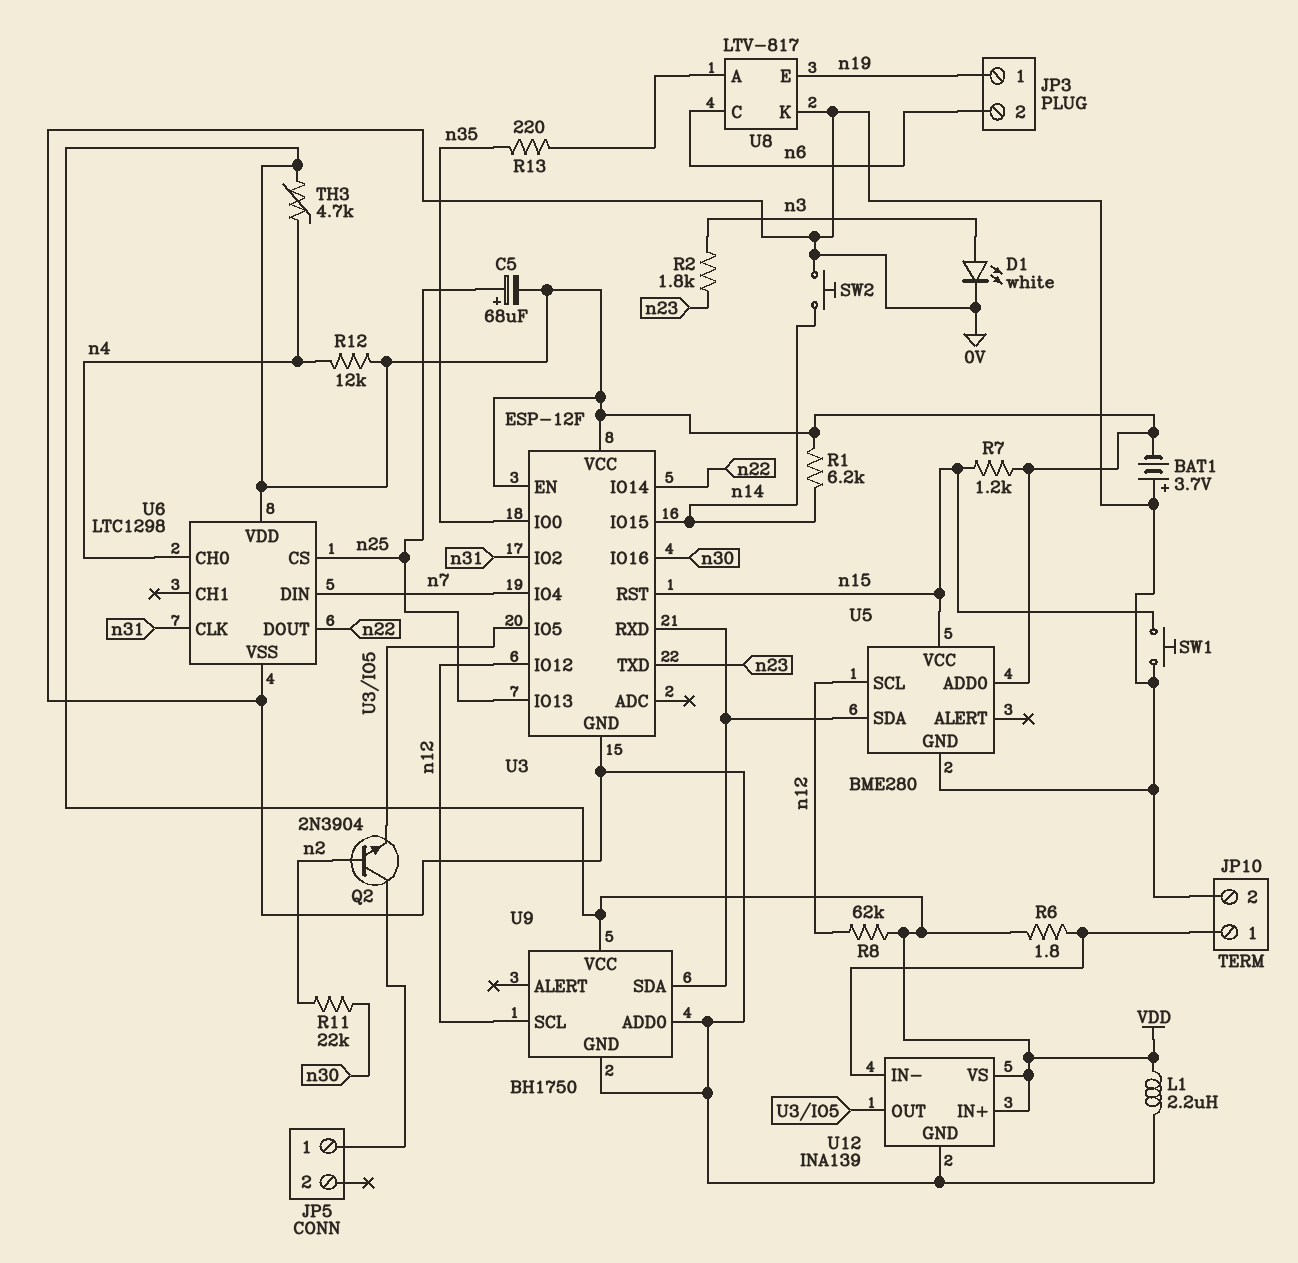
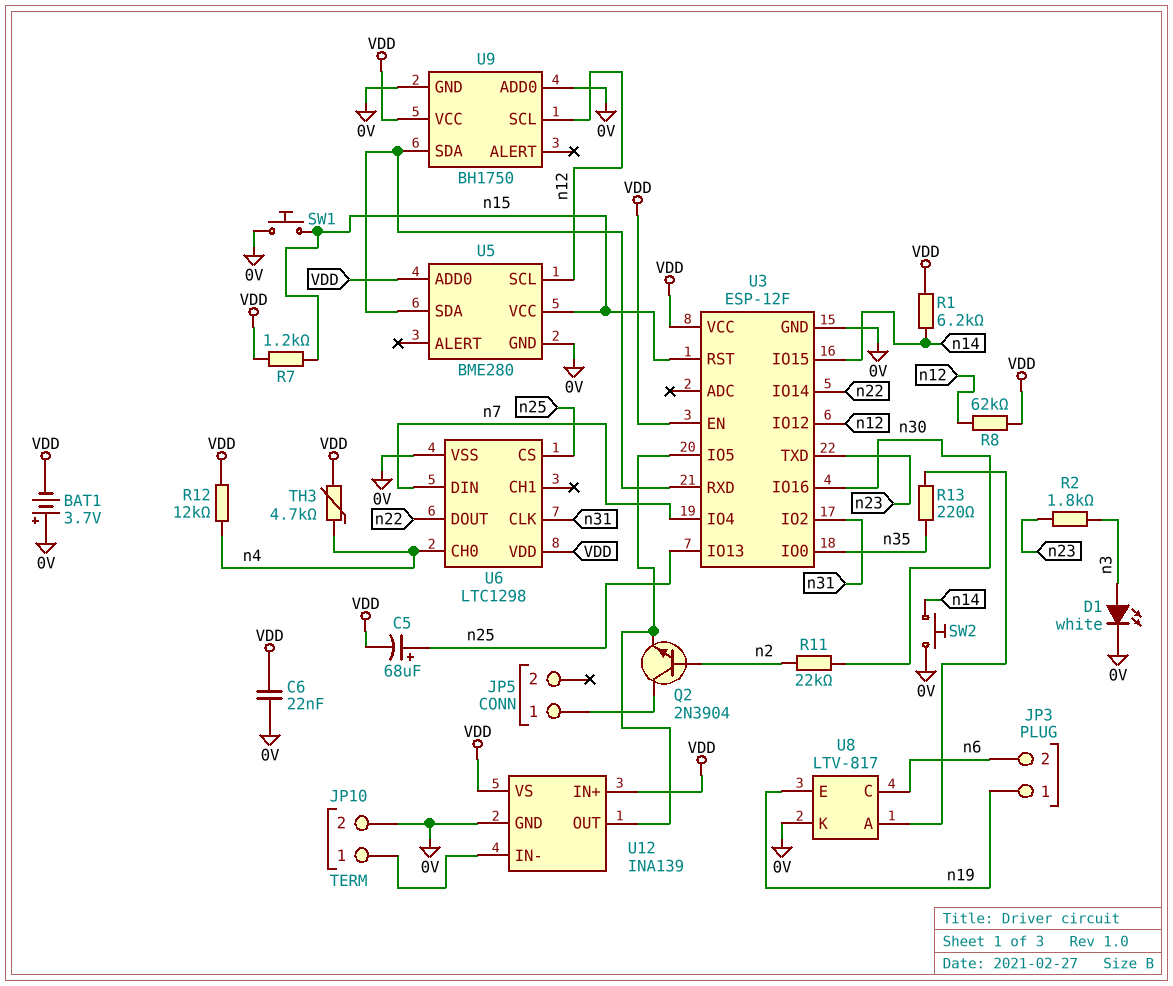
C6: none -> 22nF (0V, VDD)
L1: 2.2uH (0V, VDD) -> none
R6: 1.8 (JP10/1, VDD) -> none

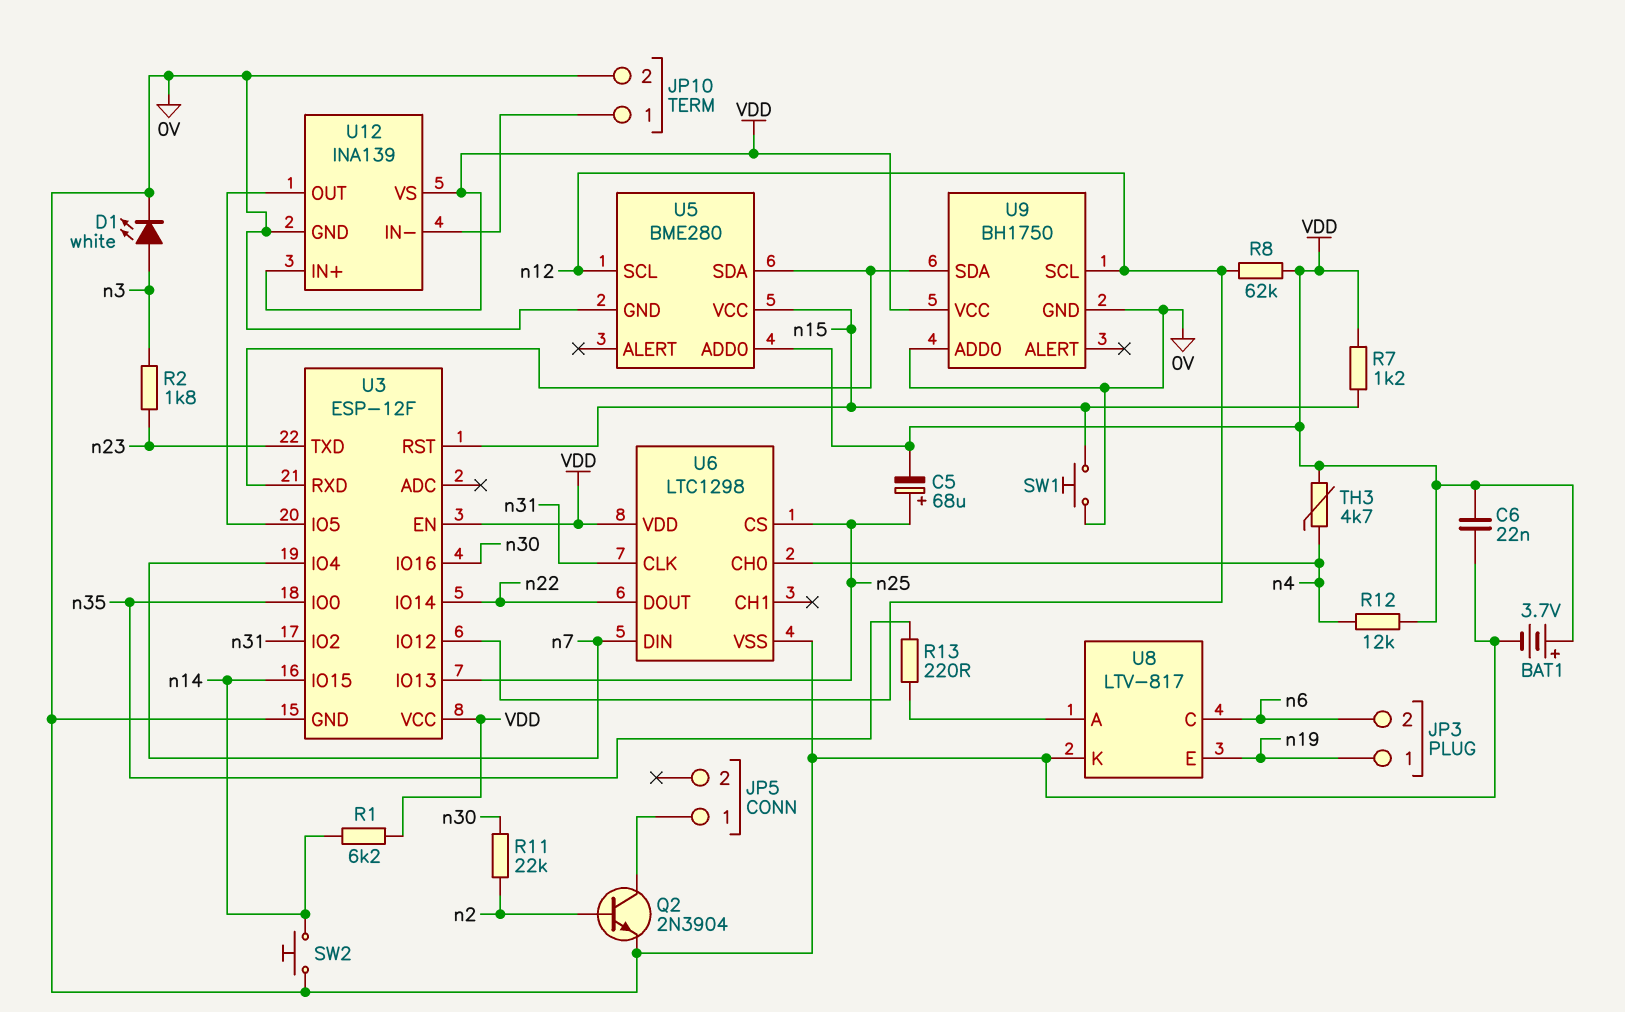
BAT1: 3.7V (plus 0V, minus VDD) -> 3.7V (plus VDD, minus 0V)
Q2: NPN 2N3904 (B n2, C JP5/1, E U3/IO5) -> NPN 2N3904 (B n2, C JP5/1, E 0V)

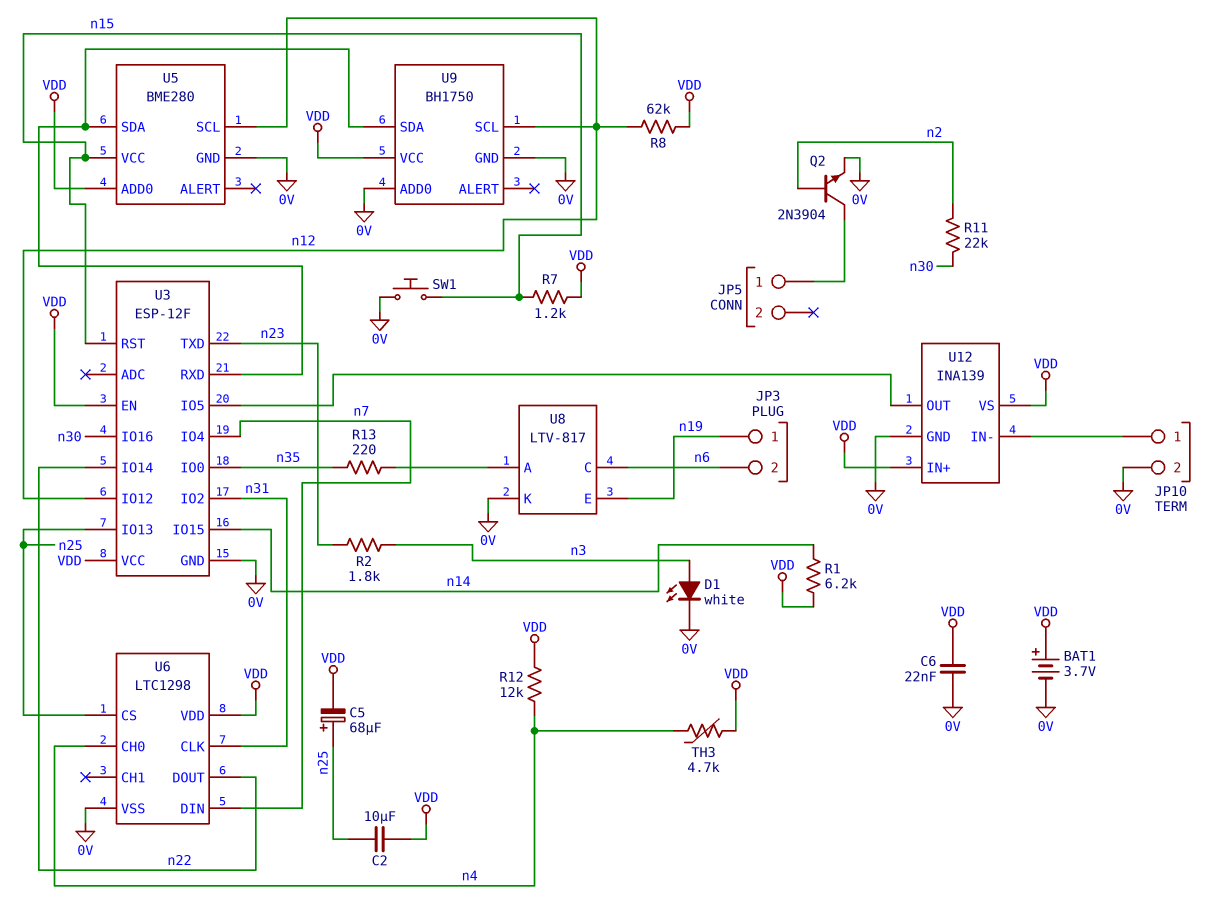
C2: none -> 10uF (VDD, n25)
SW2: button (0V, n14) -> none

